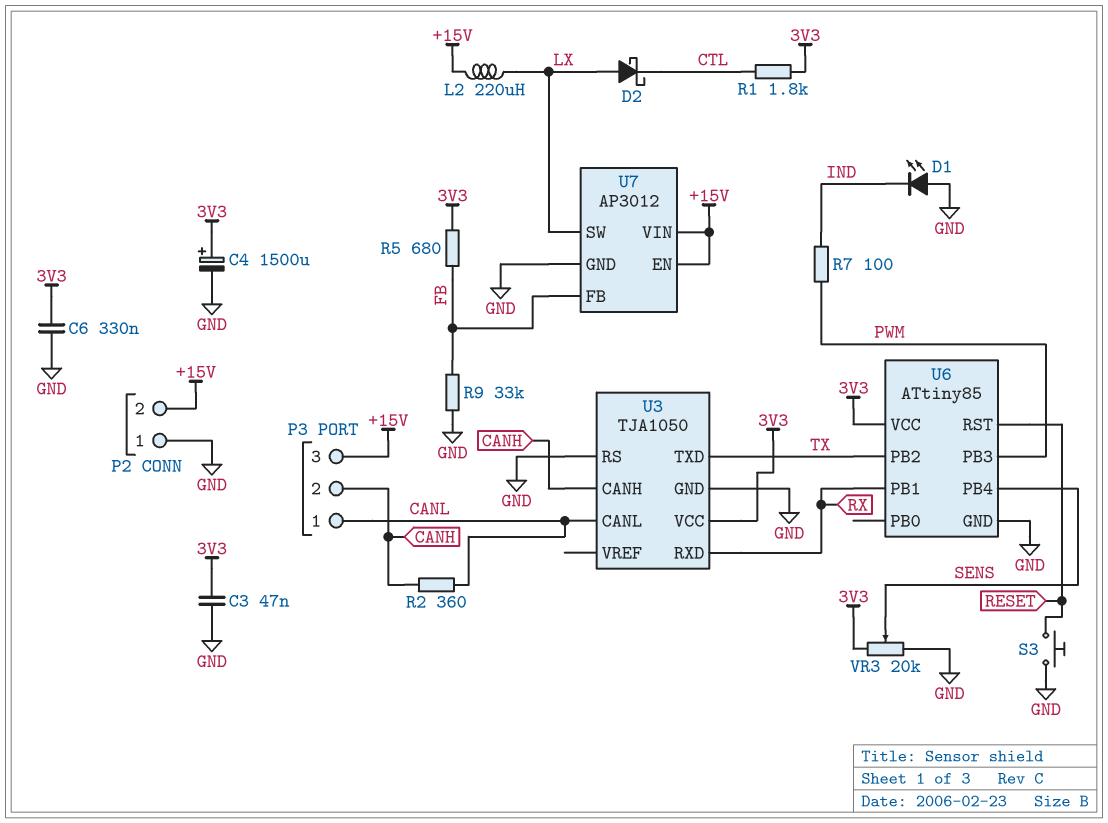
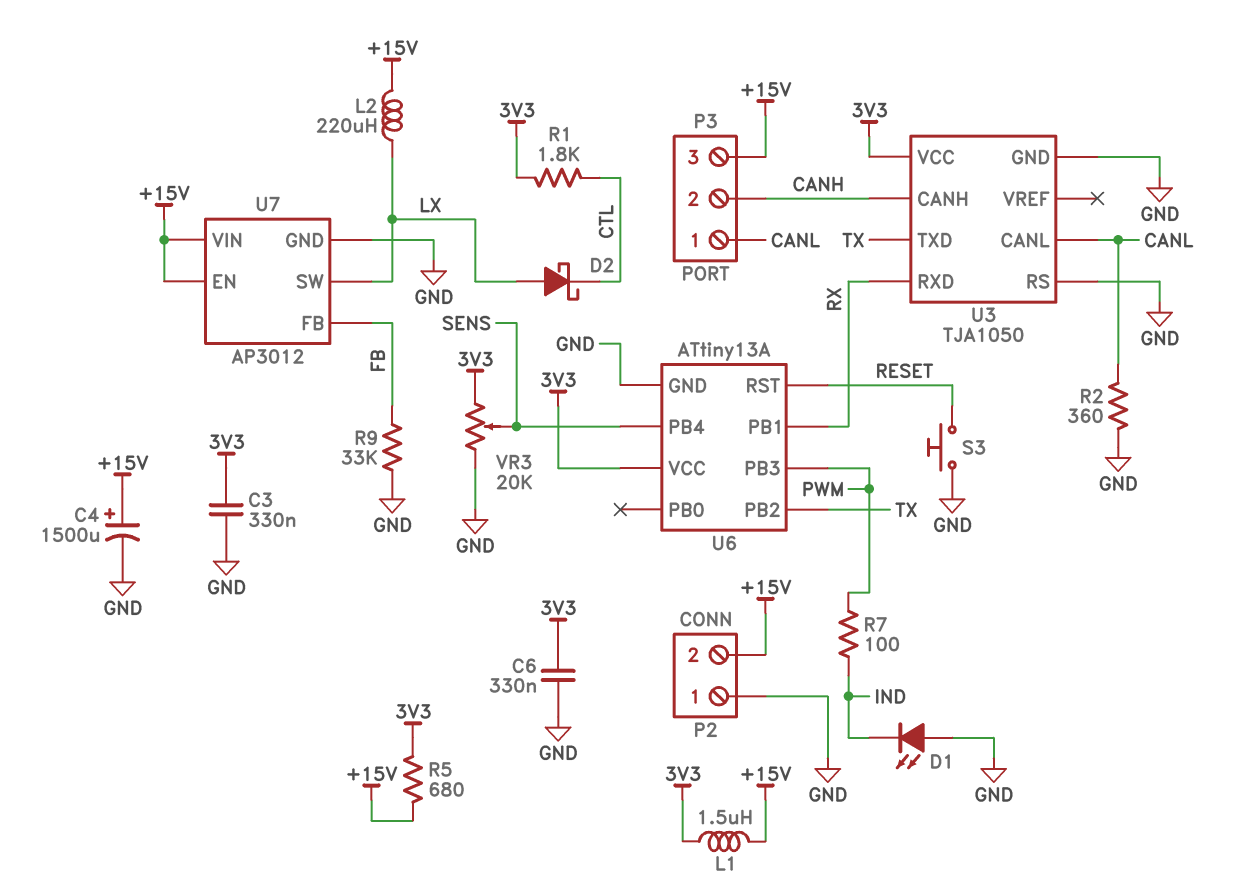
C3: 47nF (3V3, GND) -> 330nF (3V3, GND)
C4: 1500uF (plus 3V3, minus GND) -> 1500uF (plus +15V, minus GND)
L1: none -> 1.5uH (+15V, 3V3)
R2: 360 (CANH, CANL) -> 360 (CANL, GND)
R5: 680 (3V3, FB) -> 680 (+15V, 3V3)
U6: ATtiny85 -> ATtiny13A

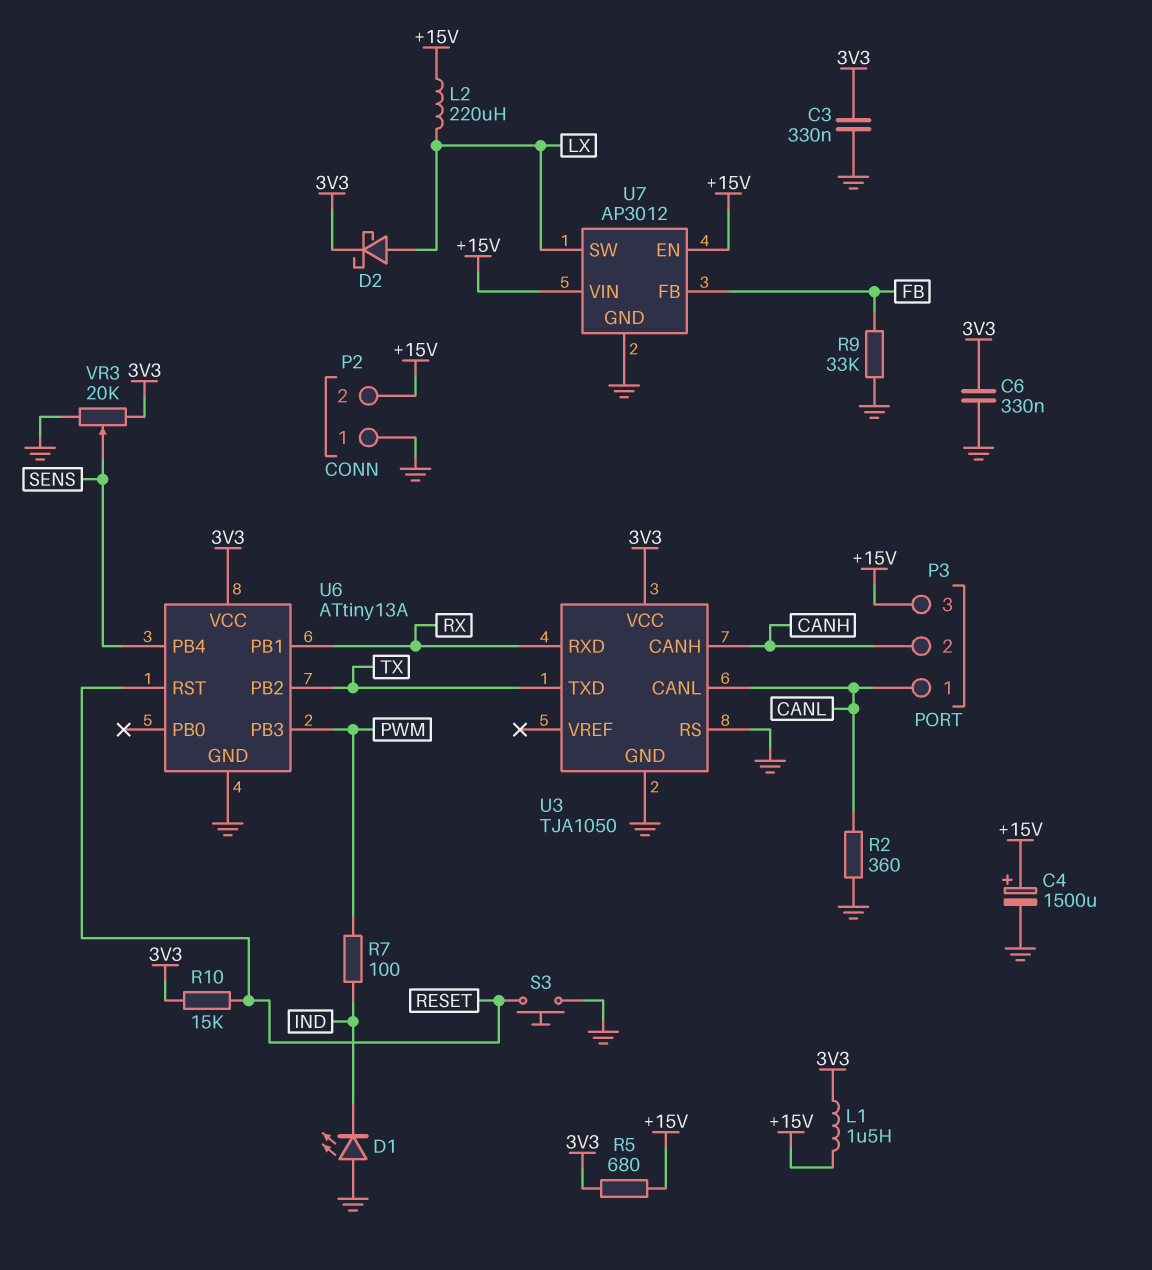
D2: schottky (A LX, K CTL) -> schottky (A LX, K 3V3)
R1: 1.8k (3V3, CTL) -> none
R10: none -> 15k (3V3, RESET)

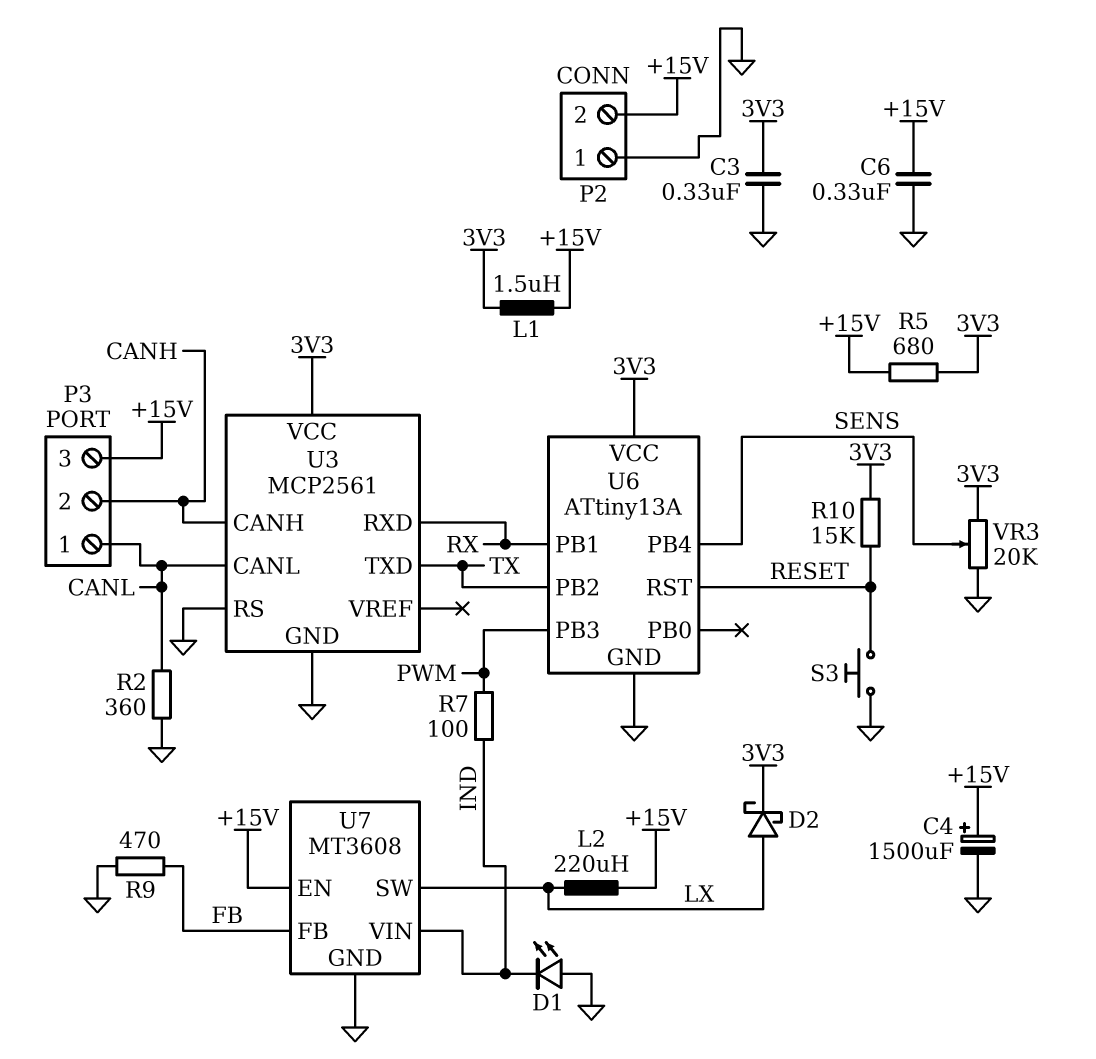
C6: 330nF (3V3, GND) -> 330nF (+15V, GND)
R9: 33k (FB, GND) -> 470 (FB, GND)
U3: TJA1050 -> MCP2561
U7: AP3012 -> MT3608
U7 pin VIN: +15V -> IND

